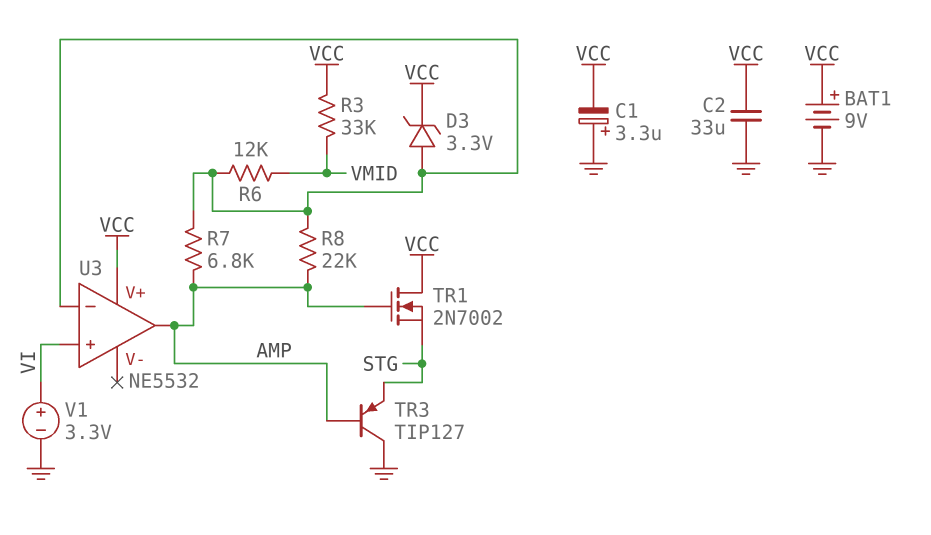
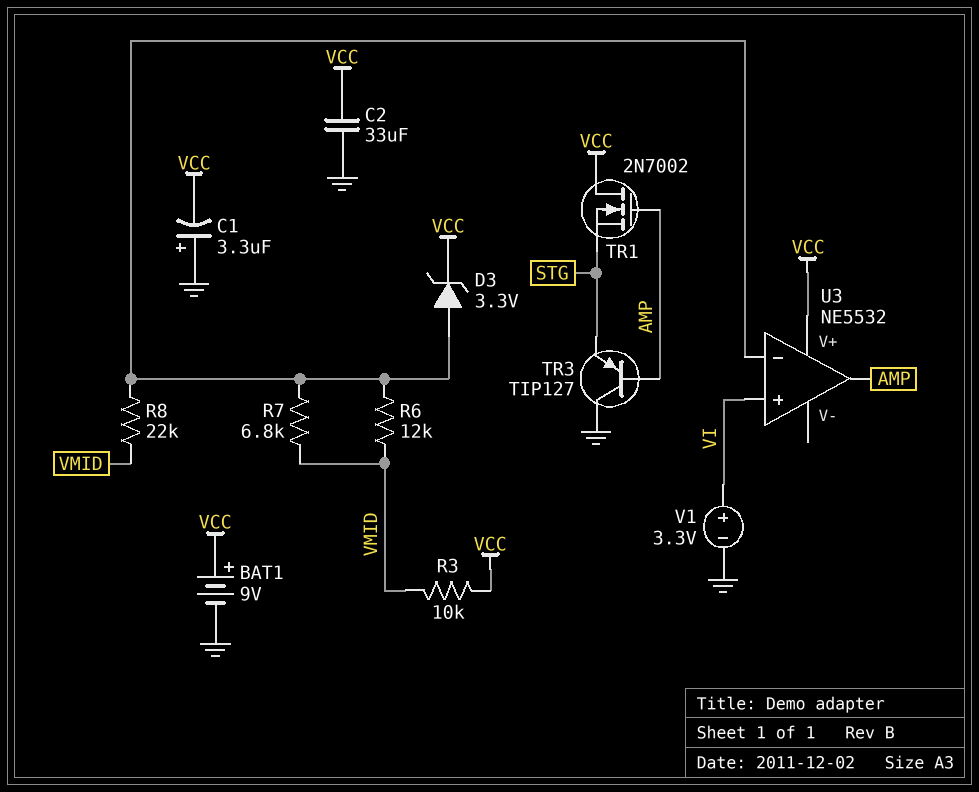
R3: 33k (VCC, VMID) -> 10k (VCC, VMID)
R7: 6.8k (AMP, U3/in-) -> 6.8k (U3/in-, VMID)
R8: 22k (AMP, U3/in-) -> 22k (U3/in-, VMID)

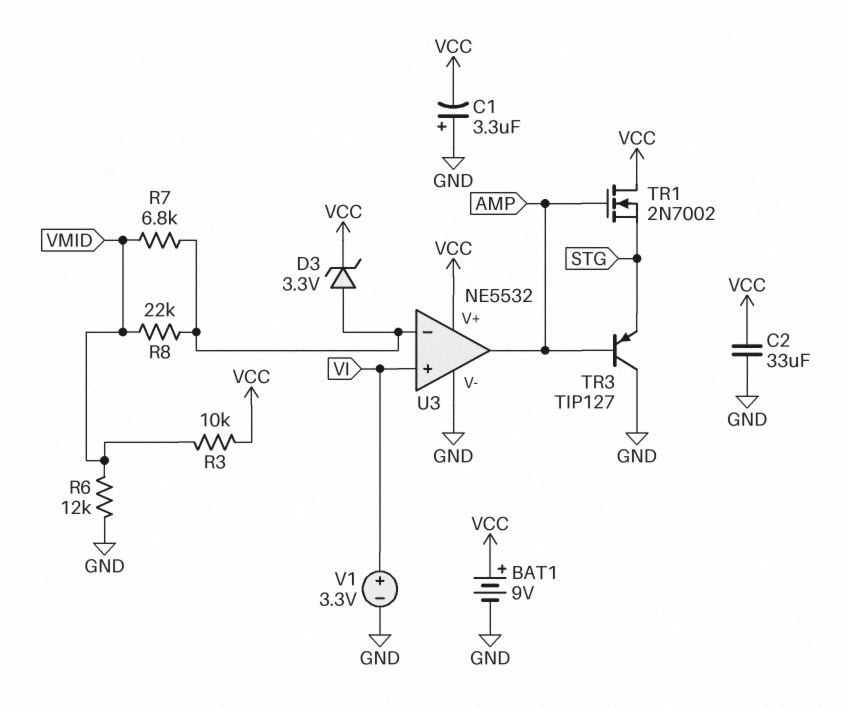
R6: 12k (U3/in-, VMID) -> 12k (GND, VMID)
U3 pin V-: none -> GND

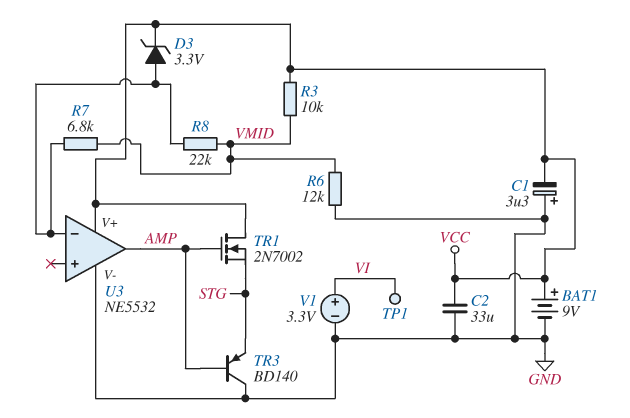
TP1: none -> test point (VI)
TR3: PNP TIP127 (B AMP, C GND, E STG) -> PNP BD140 (B AMP, C GND, E STG)
U3 pin in+: VI -> none

